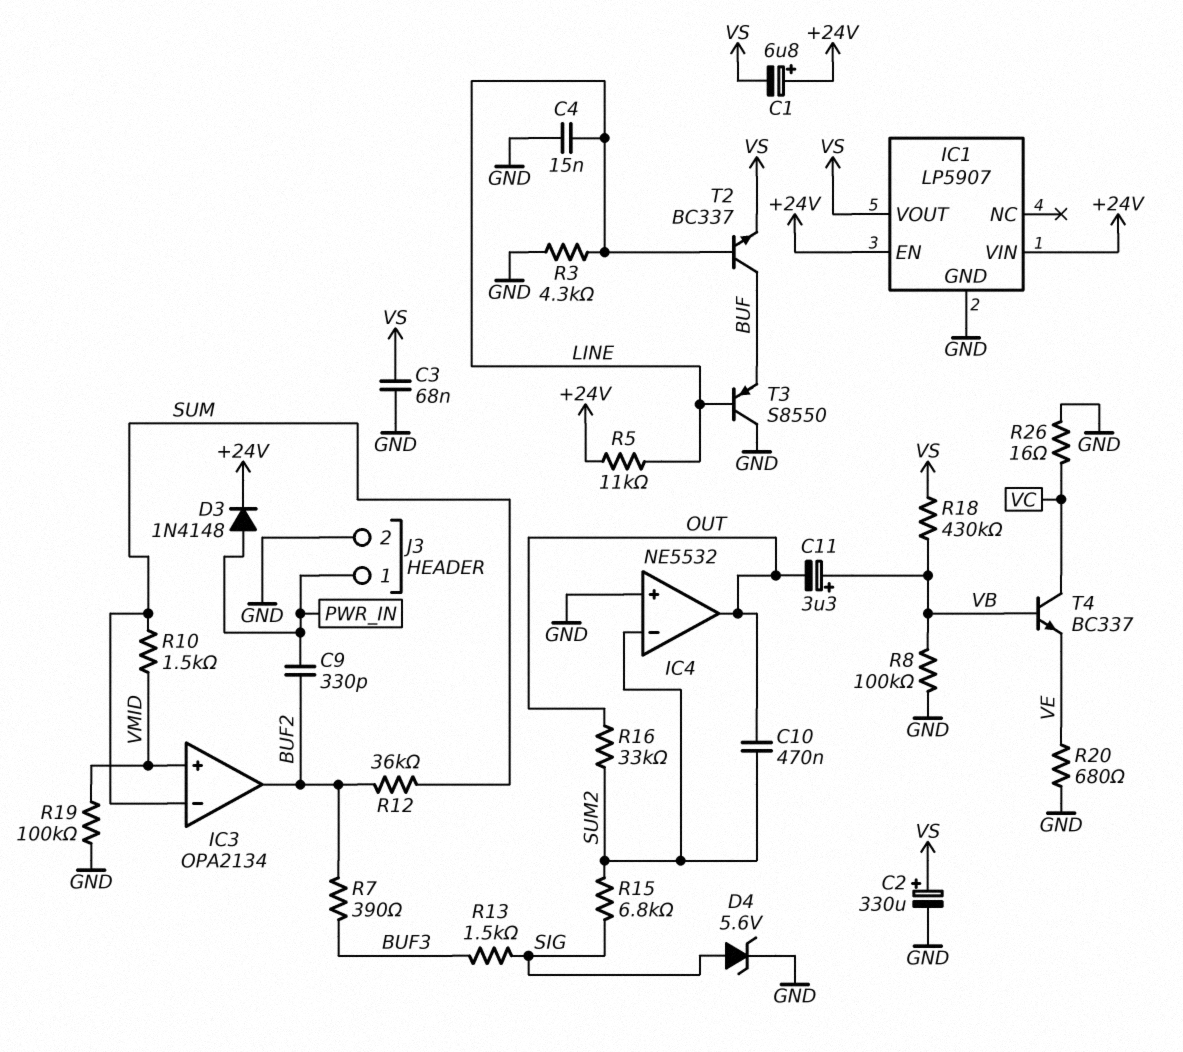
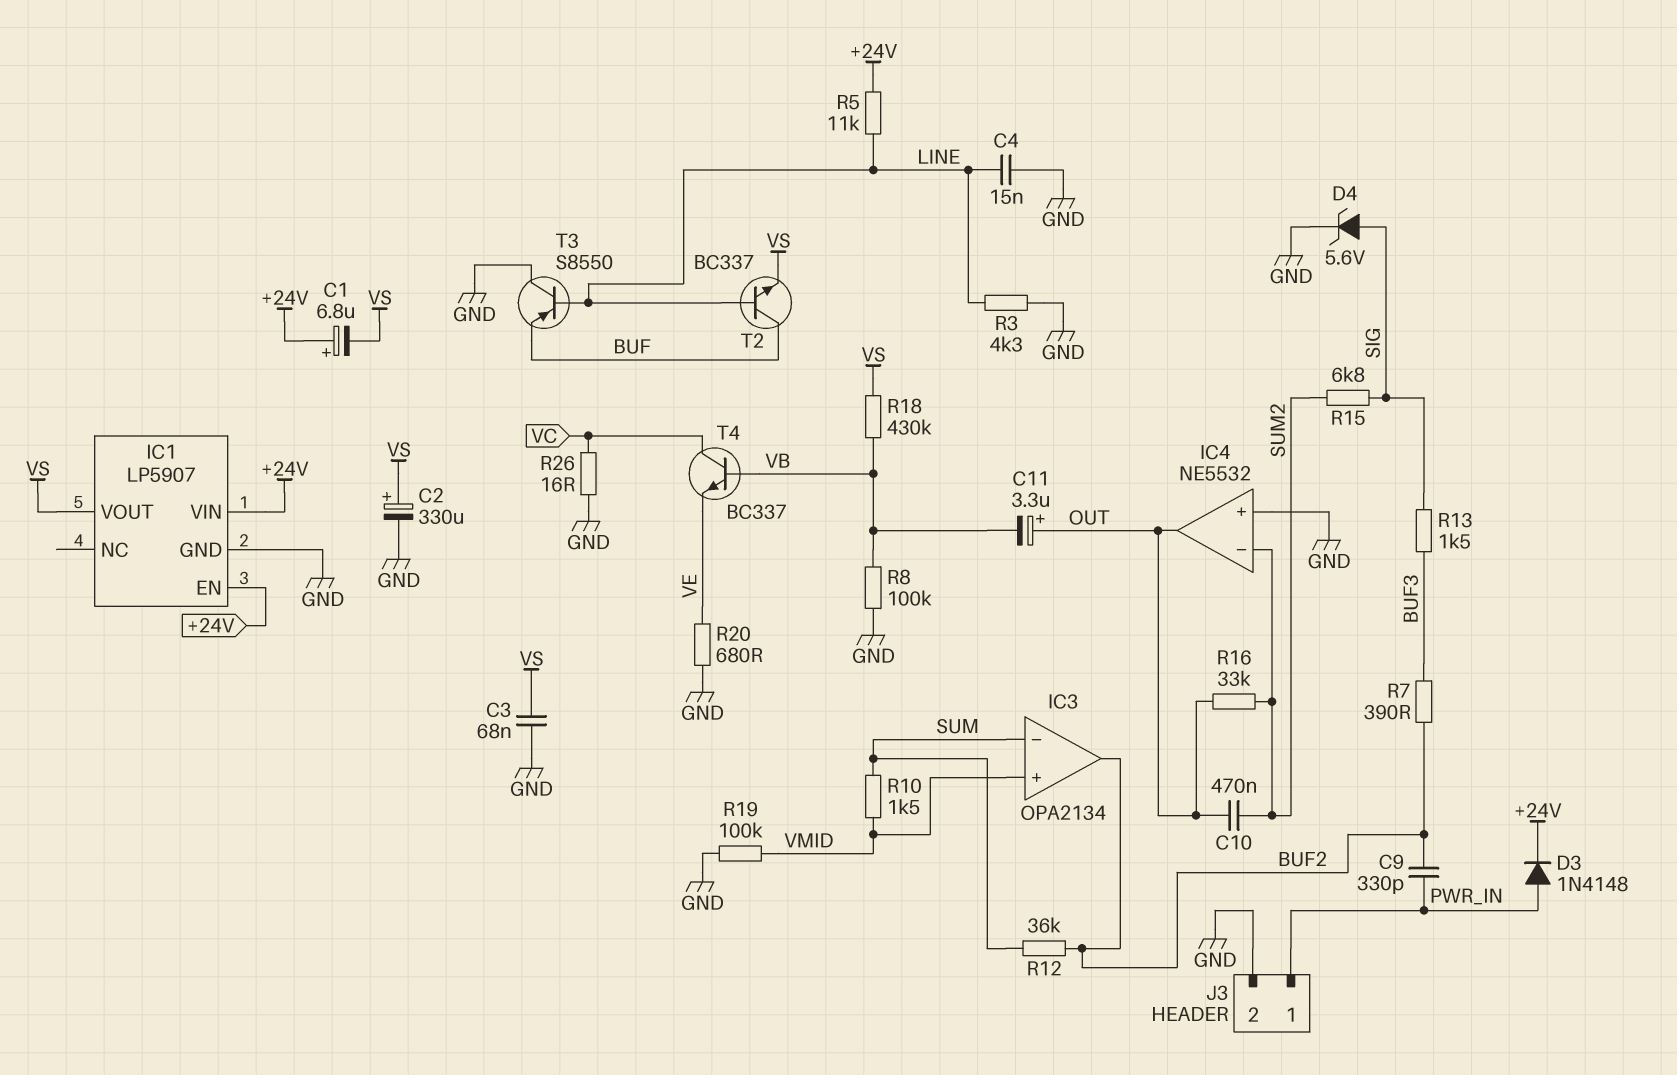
C11: 3.3uF (plus VB, minus OUT) -> 3.3uF (plus OUT, minus VB)

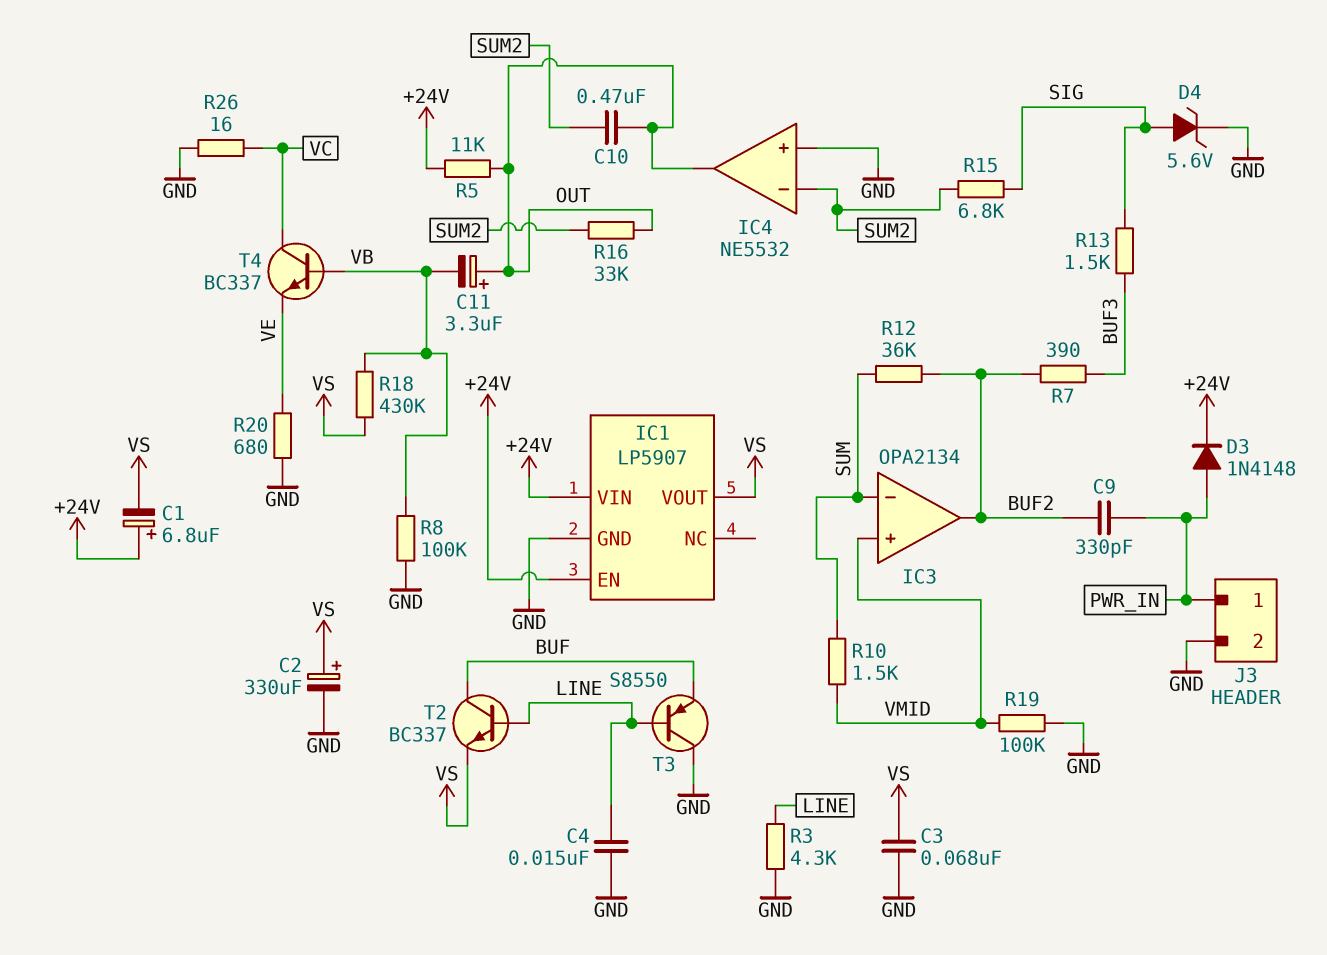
R5: 11k (+24V, LINE) -> 11k (+24V, OUT)

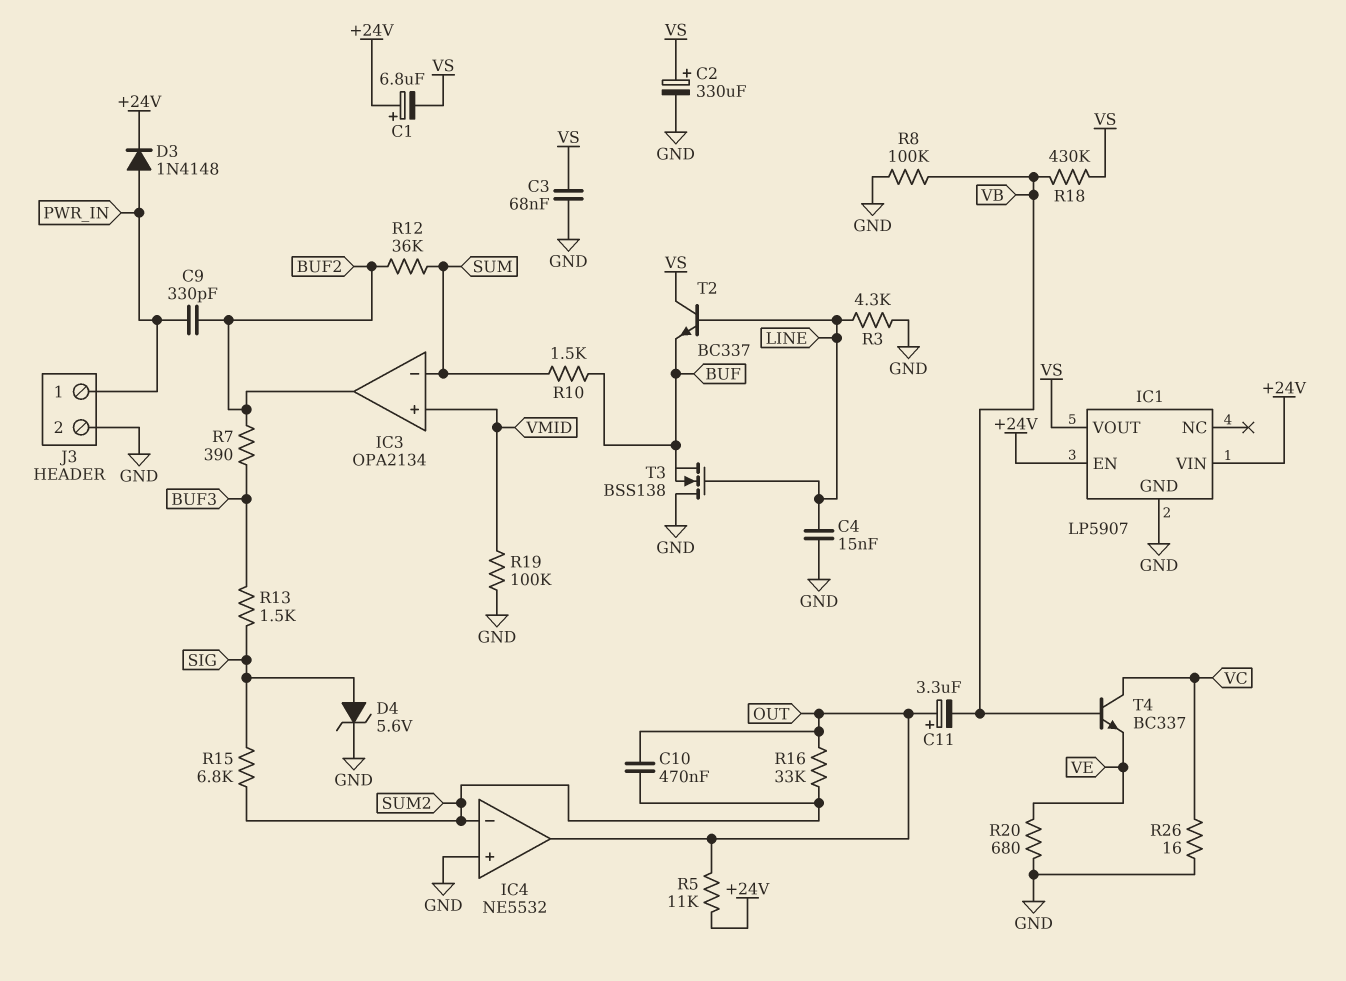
R10: 1.5k (SUM, VMID) -> 1.5k (BUF, SUM)
T2: NPN BC337 (B LINE, C BUF, E VS) -> NPN BC337 (B LINE, C VS, E BUF)
T3: PNP S8550 (B LINE, C GND, E BUF) -> NMOS BSS138 (G LINE, D GND, S BUF)

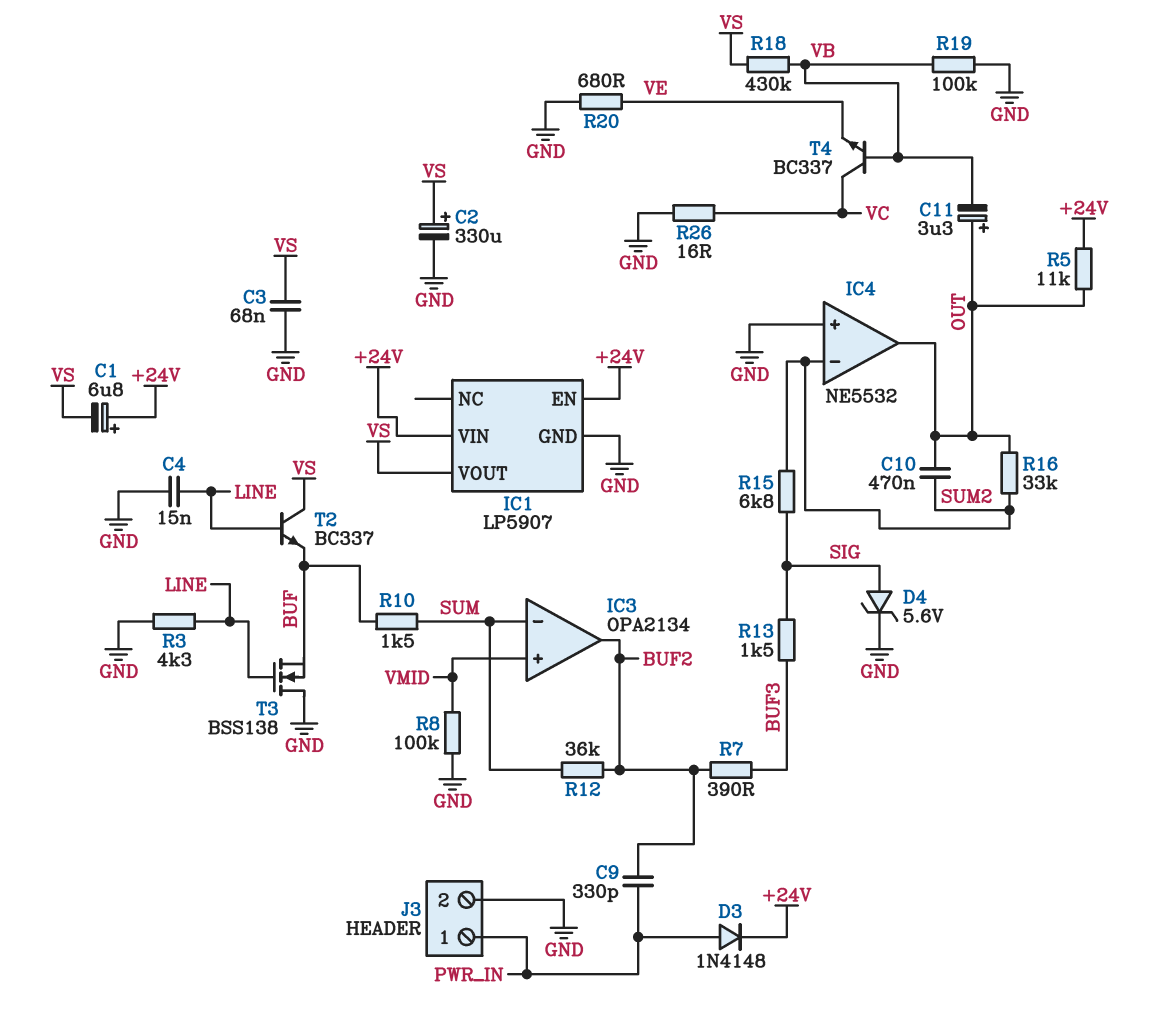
R8: 100k (GND, VB) -> 100k (GND, VMID)
R19: 100k (GND, VMID) -> 100k (GND, VB)

